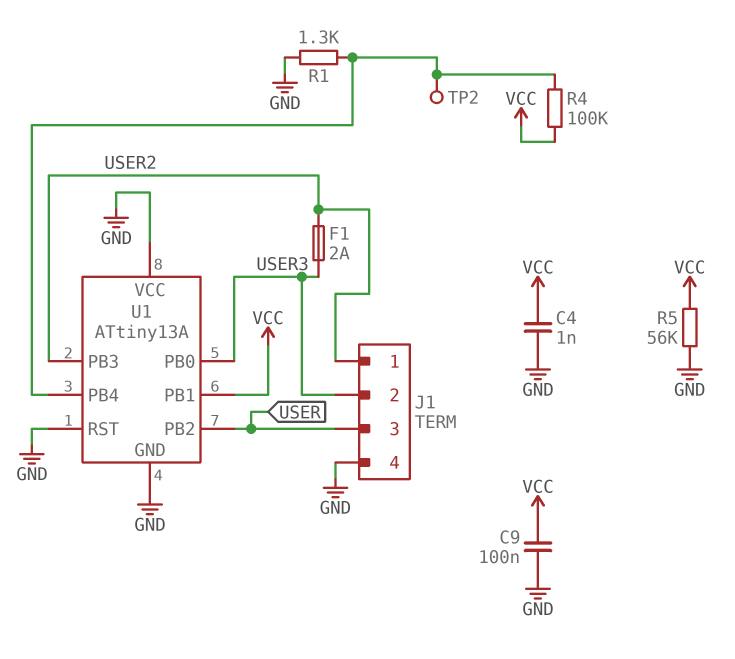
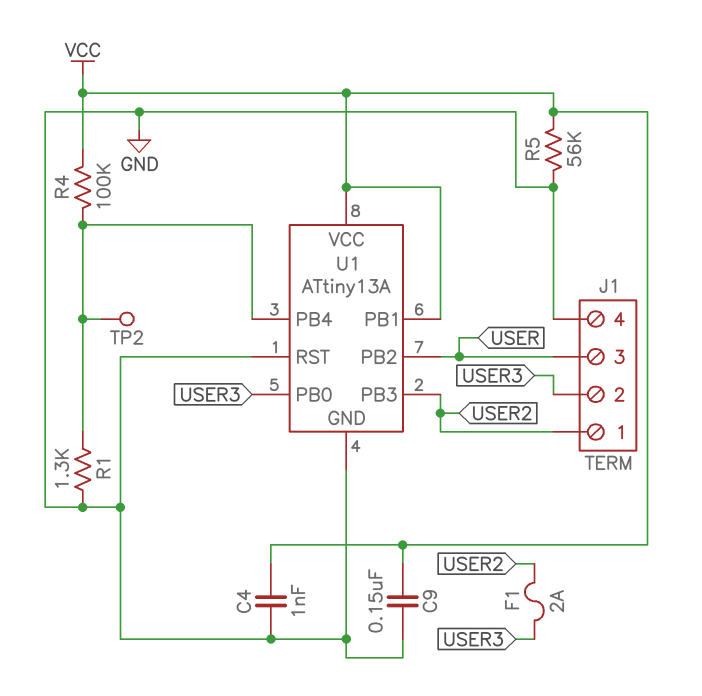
C9: 100nF (GND, VCC) -> 150nF (GND, VCC)
U1 pin VCC: GND -> VCC

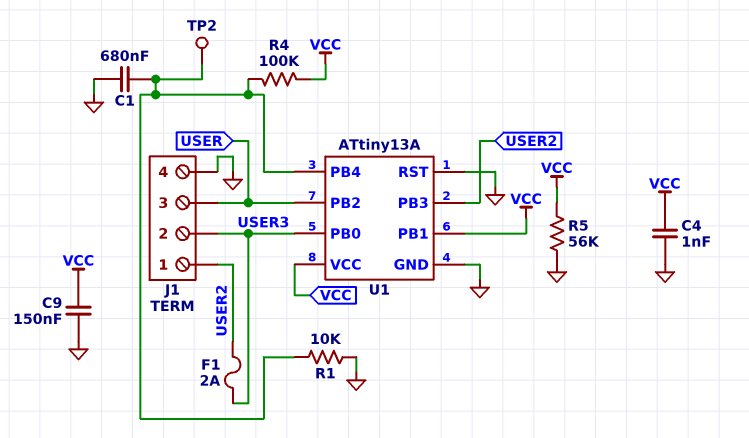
C1: none -> 680nF (GND, U1/PB4)
R1: 1.3k (GND, U1/PB4) -> 10k (GND, U1/PB4)

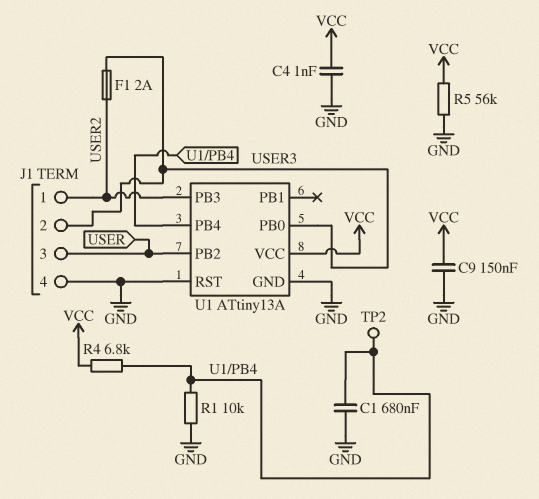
R4: 100k (U1/PB4, VCC) -> 6.8k (U1/PB4, VCC)
U1 pin PB1: VCC -> none

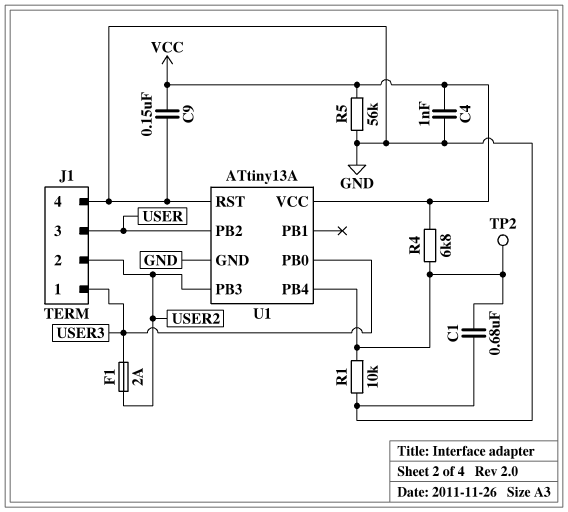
J1 pin 1: USER2 -> USER3
J1 pin 2: USER3 -> USER2

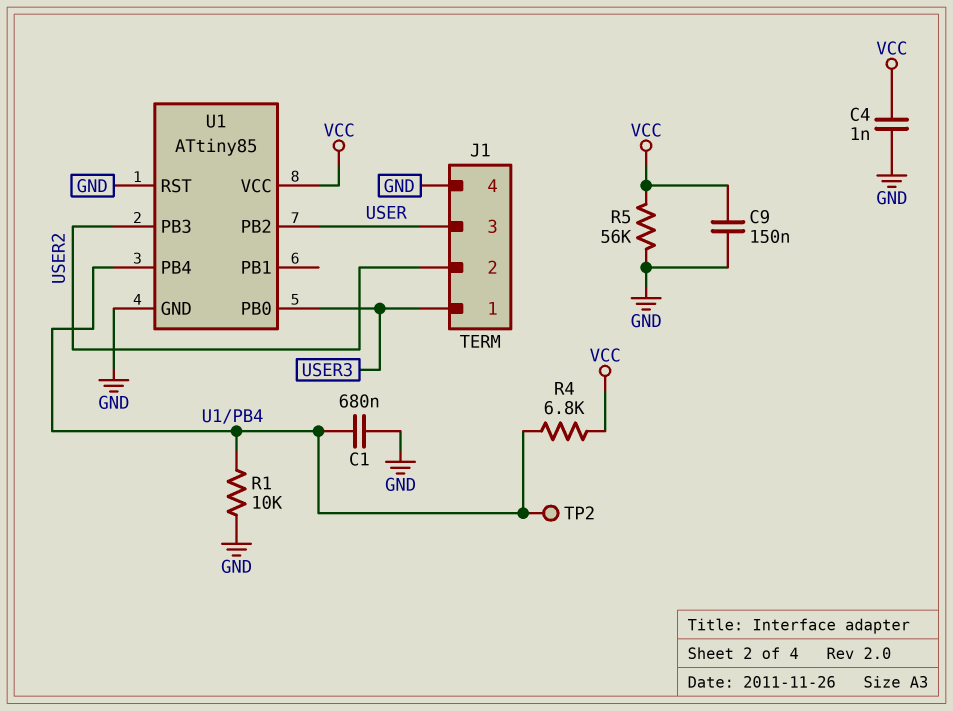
F1: 2A (USER2, USER3) -> none
U1: ATtiny13A -> ATtiny85

